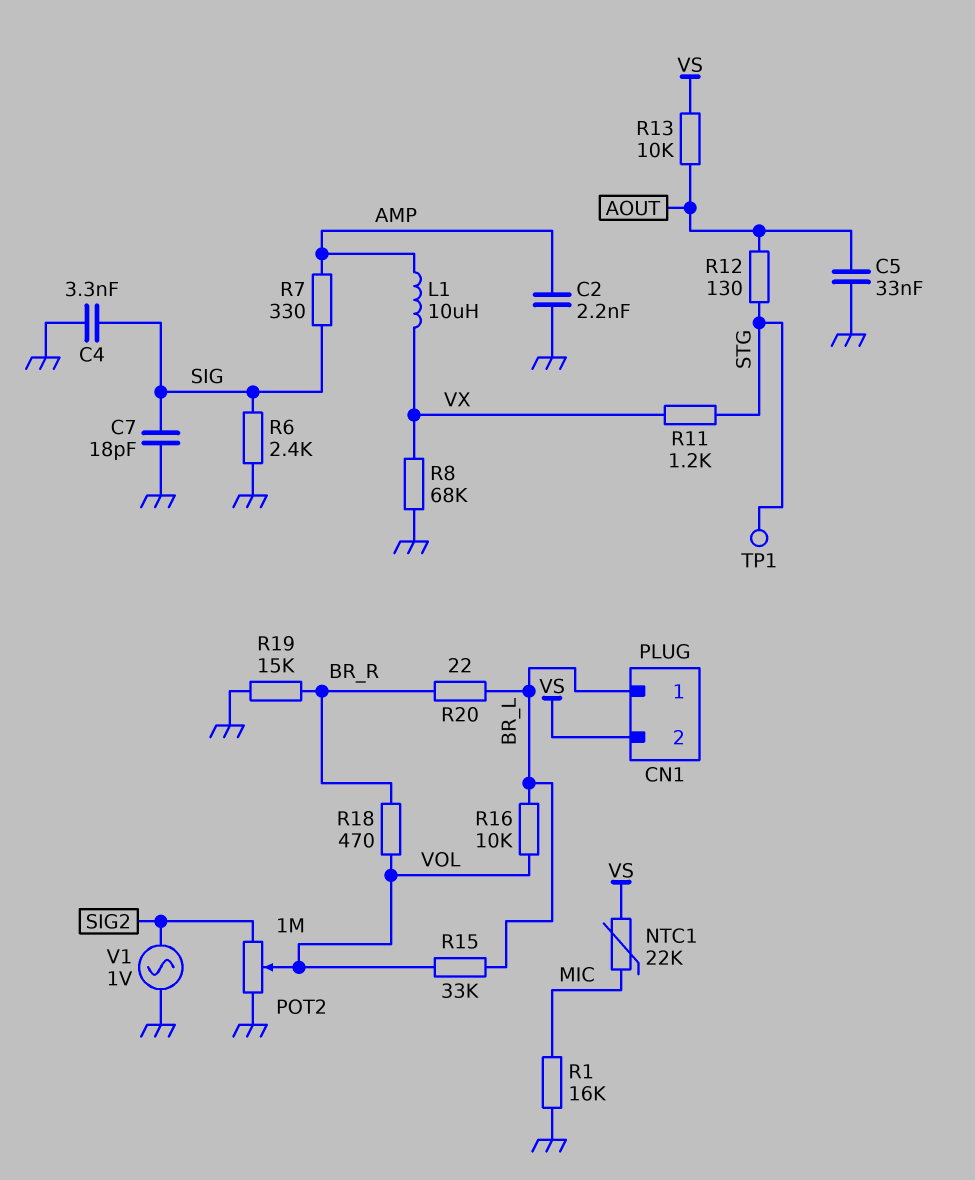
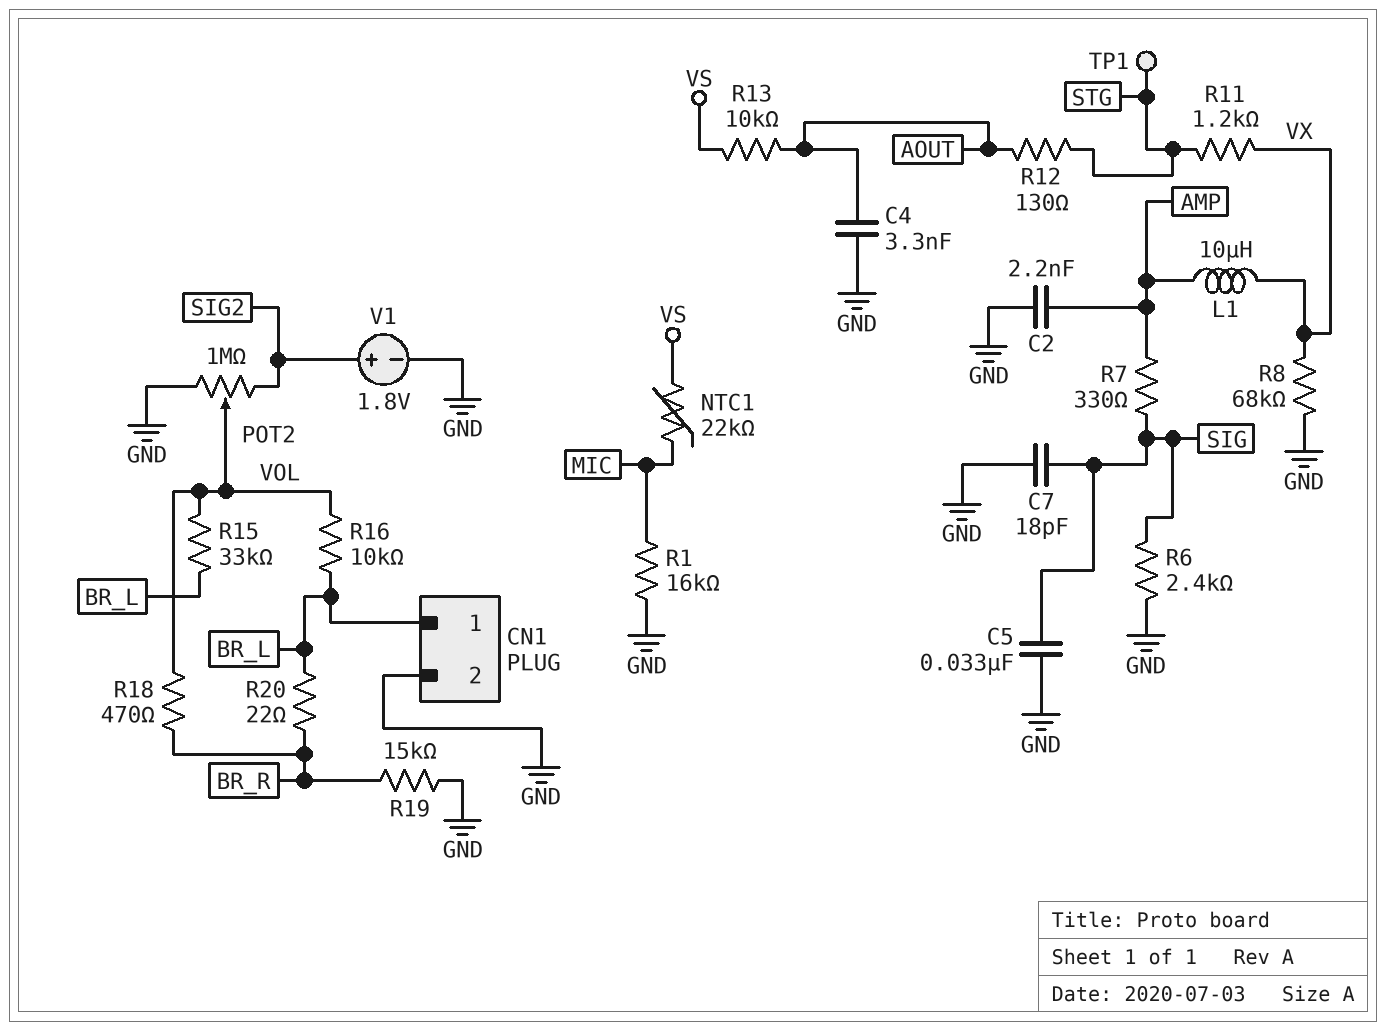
C4: 3.3nF (GND, SIG) -> 3.3nF (AOUT, GND)
C5: 33nF (AOUT, GND) -> 33nF (GND, SIG)
CN1 pin 2: VS -> GND
V1: AC 1V (GND, SIG2) -> 1.8V (plus SIG2, minus GND)

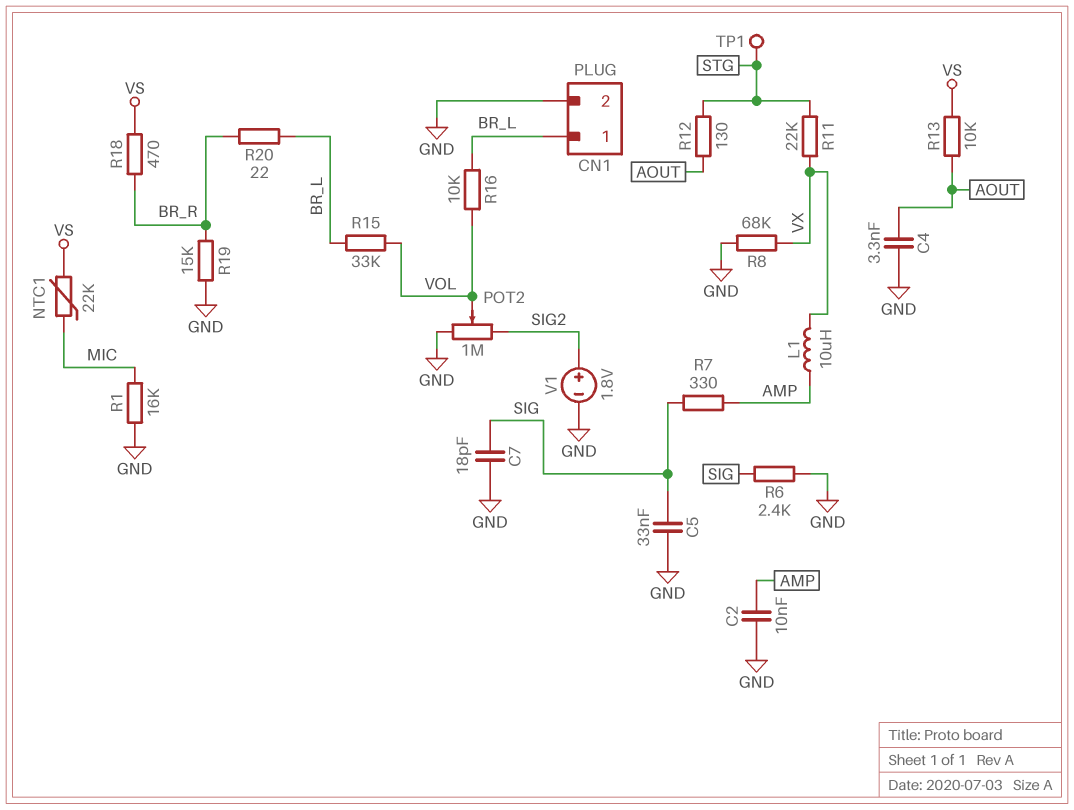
C2: 2.2nF (AMP, GND) -> 10nF (AMP, GND)
R11: 1.2k (STG, VX) -> 22k (STG, VX)
R18: 470 (BR_R, VOL) -> 470 (BR_R, VS)

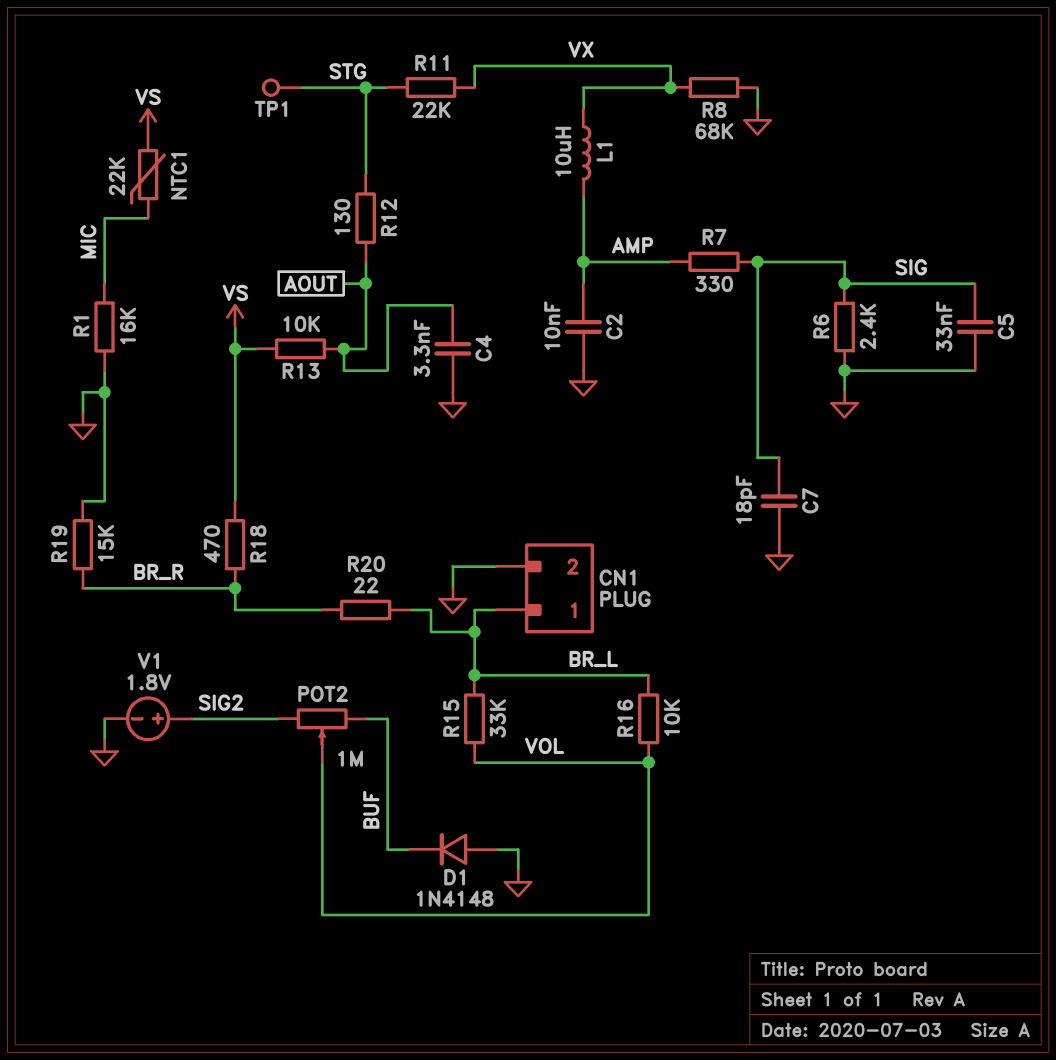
D1: none -> diode 1N4148 (A GND, K BUF)
POT2: 1M (GND, SIG2, wiper VOL) -> 1M (BUF, SIG2, wiper VOL)

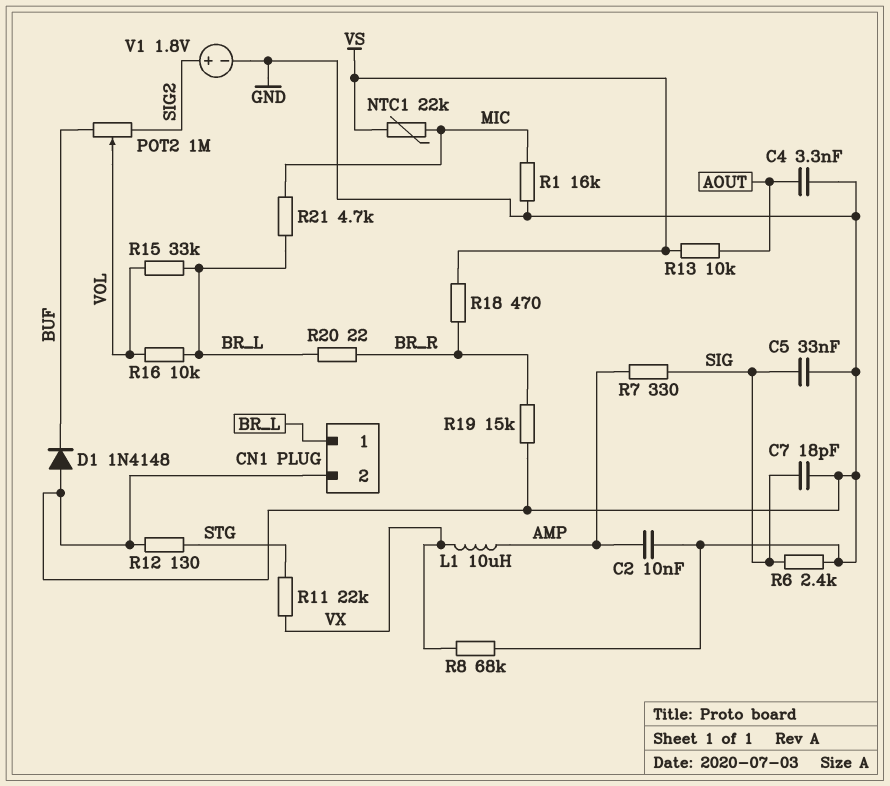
R12: 130 (AOUT, STG) -> 130 (GND, STG)
R21: none -> 4.7k (BR_L, MIC)
TP1: test point (STG) -> none

